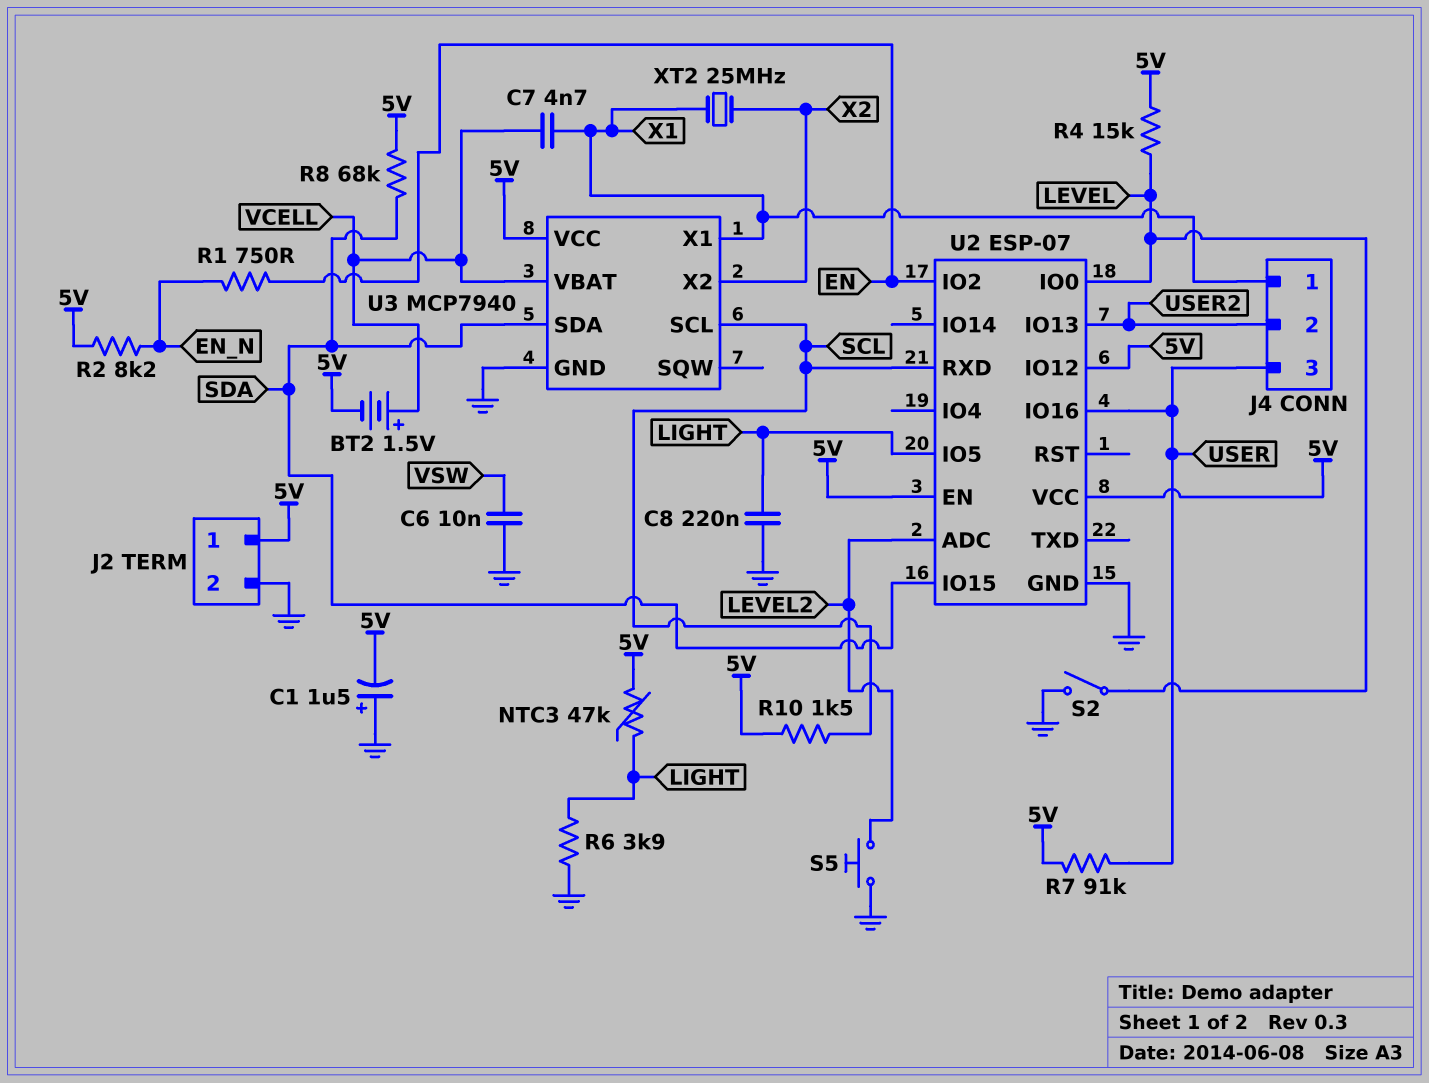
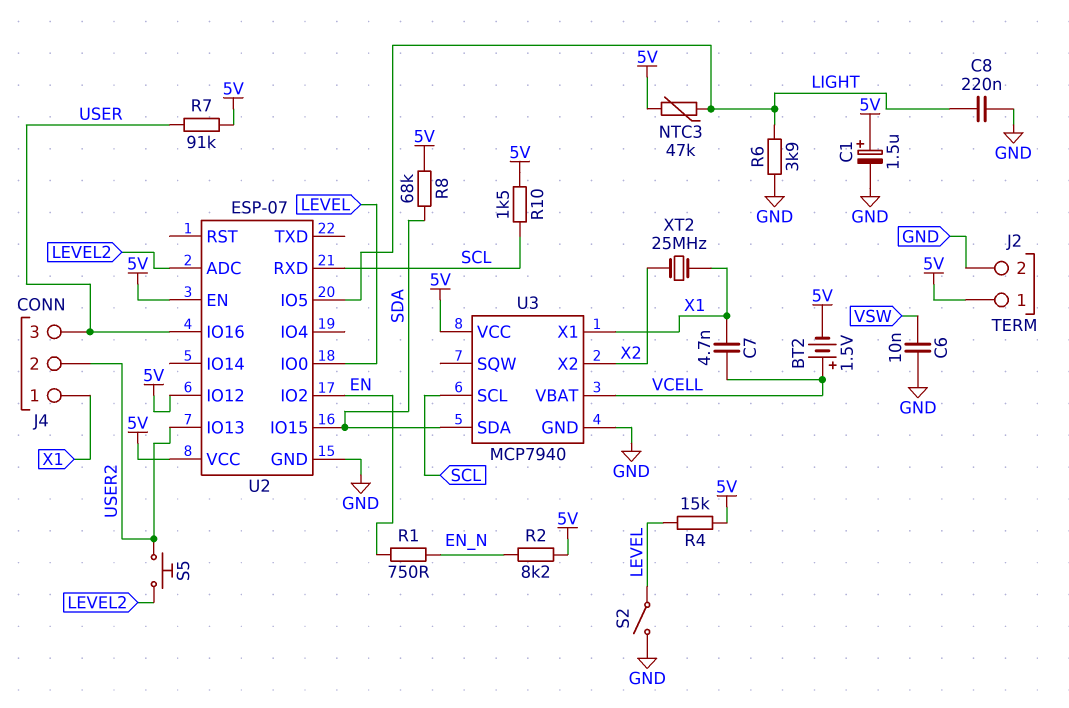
C1: 1.5uF (plus GND, minus 5V) -> 1.5uF (plus 5V, minus GND)
S5: button (GND, LEVEL2) -> button (LEVEL2, USER2)

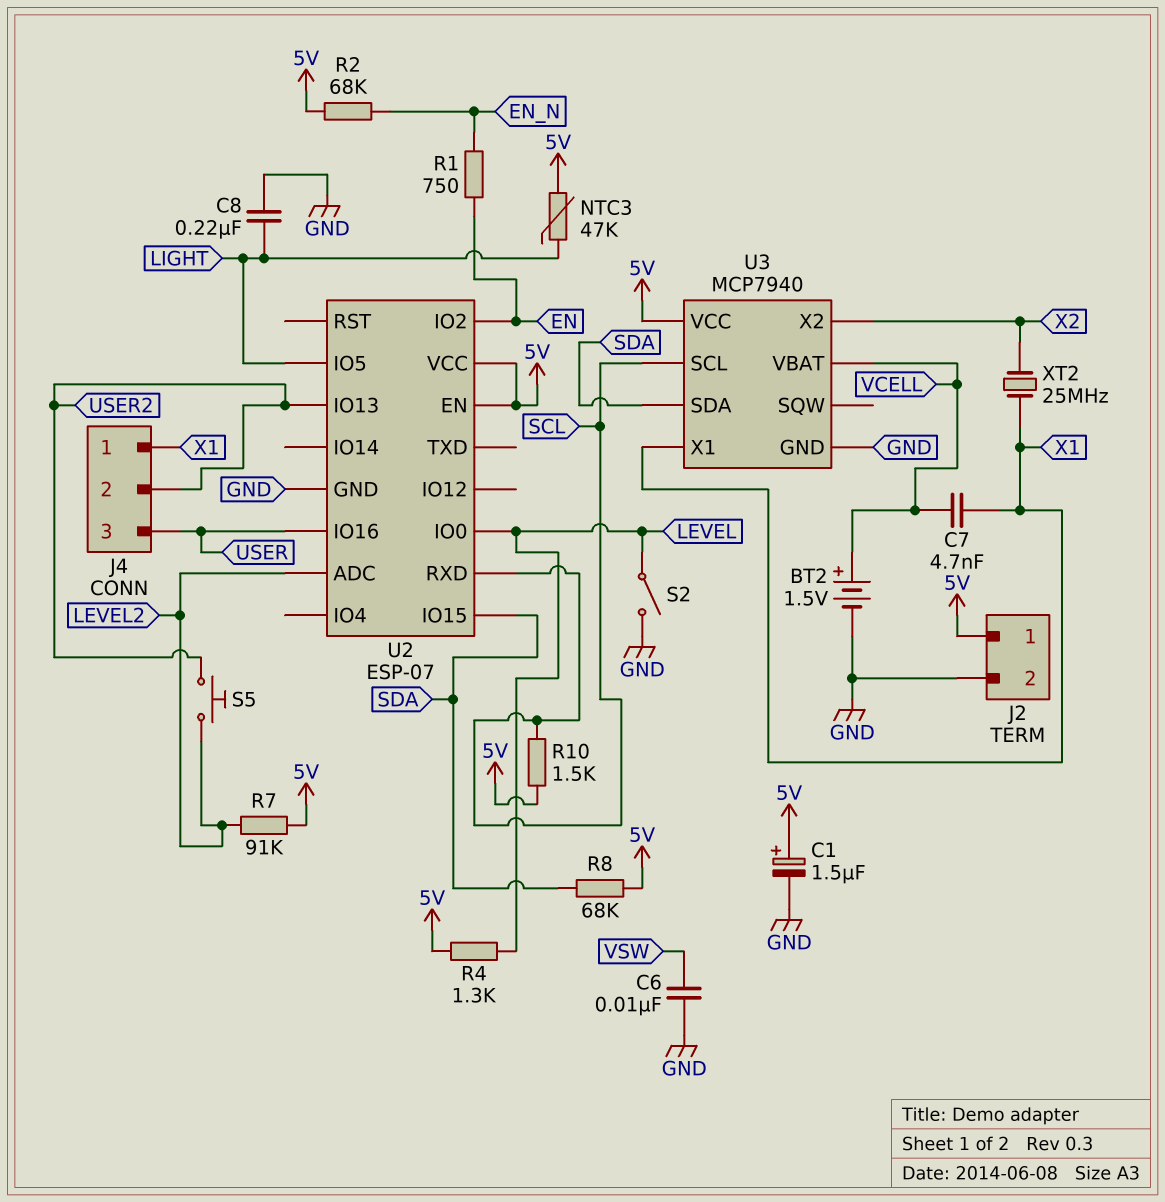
BT2: 1.5V (plus VCELL, minus 5V) -> 1.5V (plus VCELL, minus GND)
R2: 8.2k (5V, EN_N) -> 68k (5V, EN_N)
R4: 15k (5V, LEVEL) -> 1.3k (5V, LEVEL)
R6: 3.9k (GND, LIGHT) -> none
R7: 91k (5V, USER) -> 91k (5V, LEVEL2)
U2 pin IO12: 5V -> none

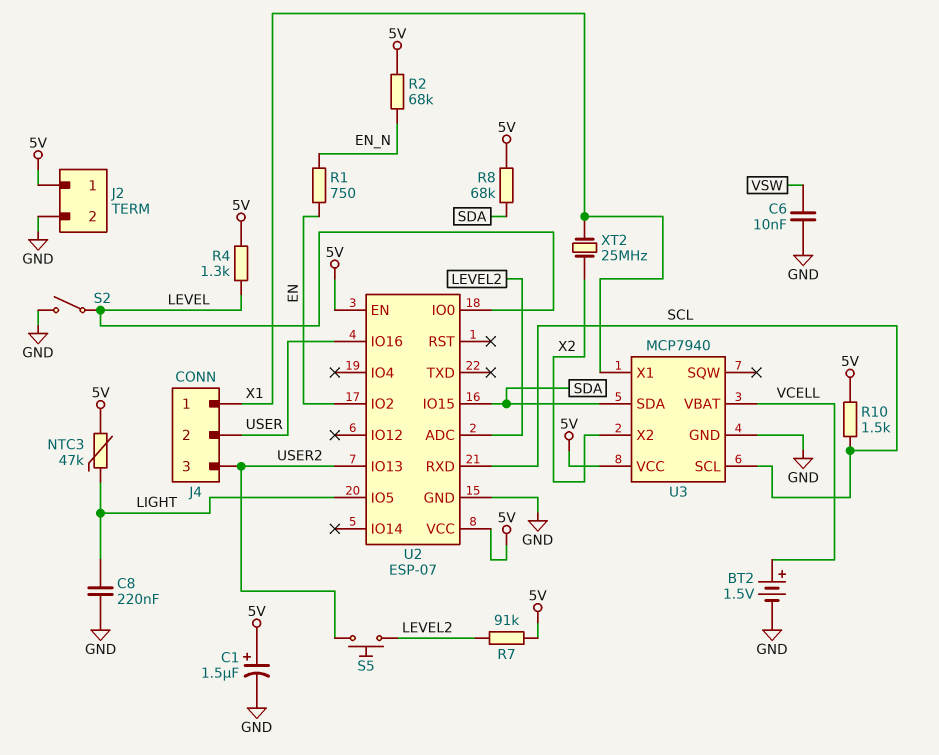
C7: 4.7nF (VCELL, X1) -> none
J4 pin 2: USER2 -> USER
J4 pin 3: USER -> USER2

